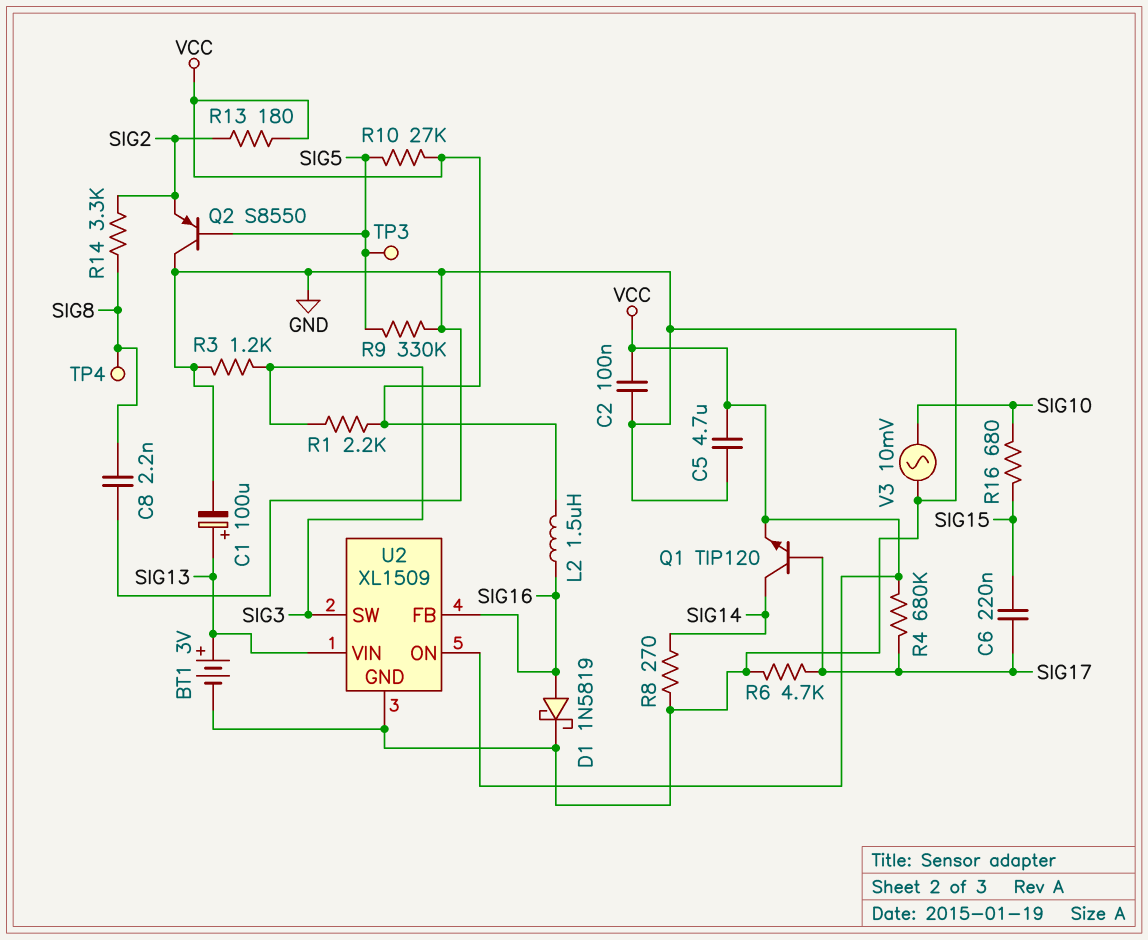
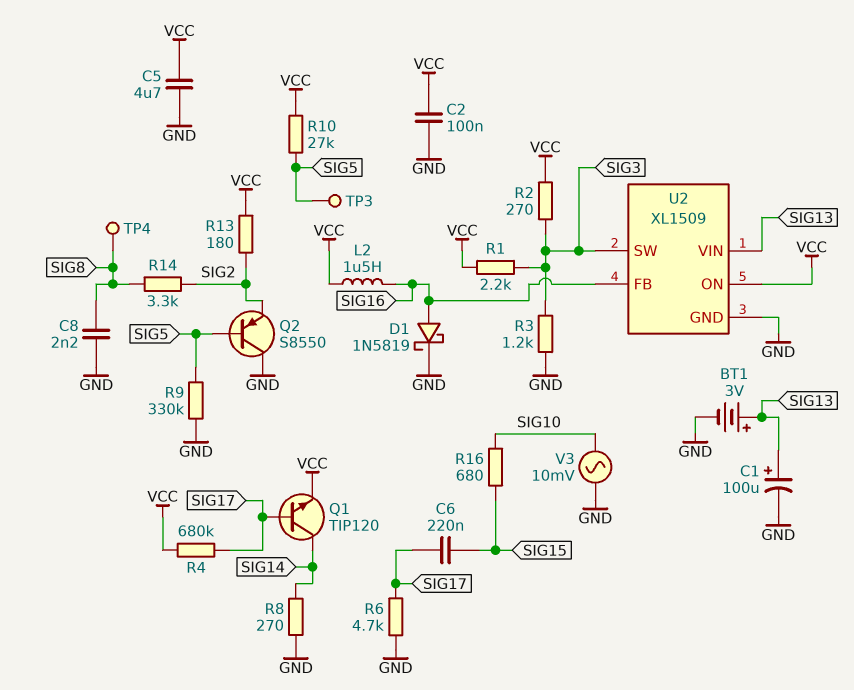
R2: none -> 270 (SIG3, VCC)

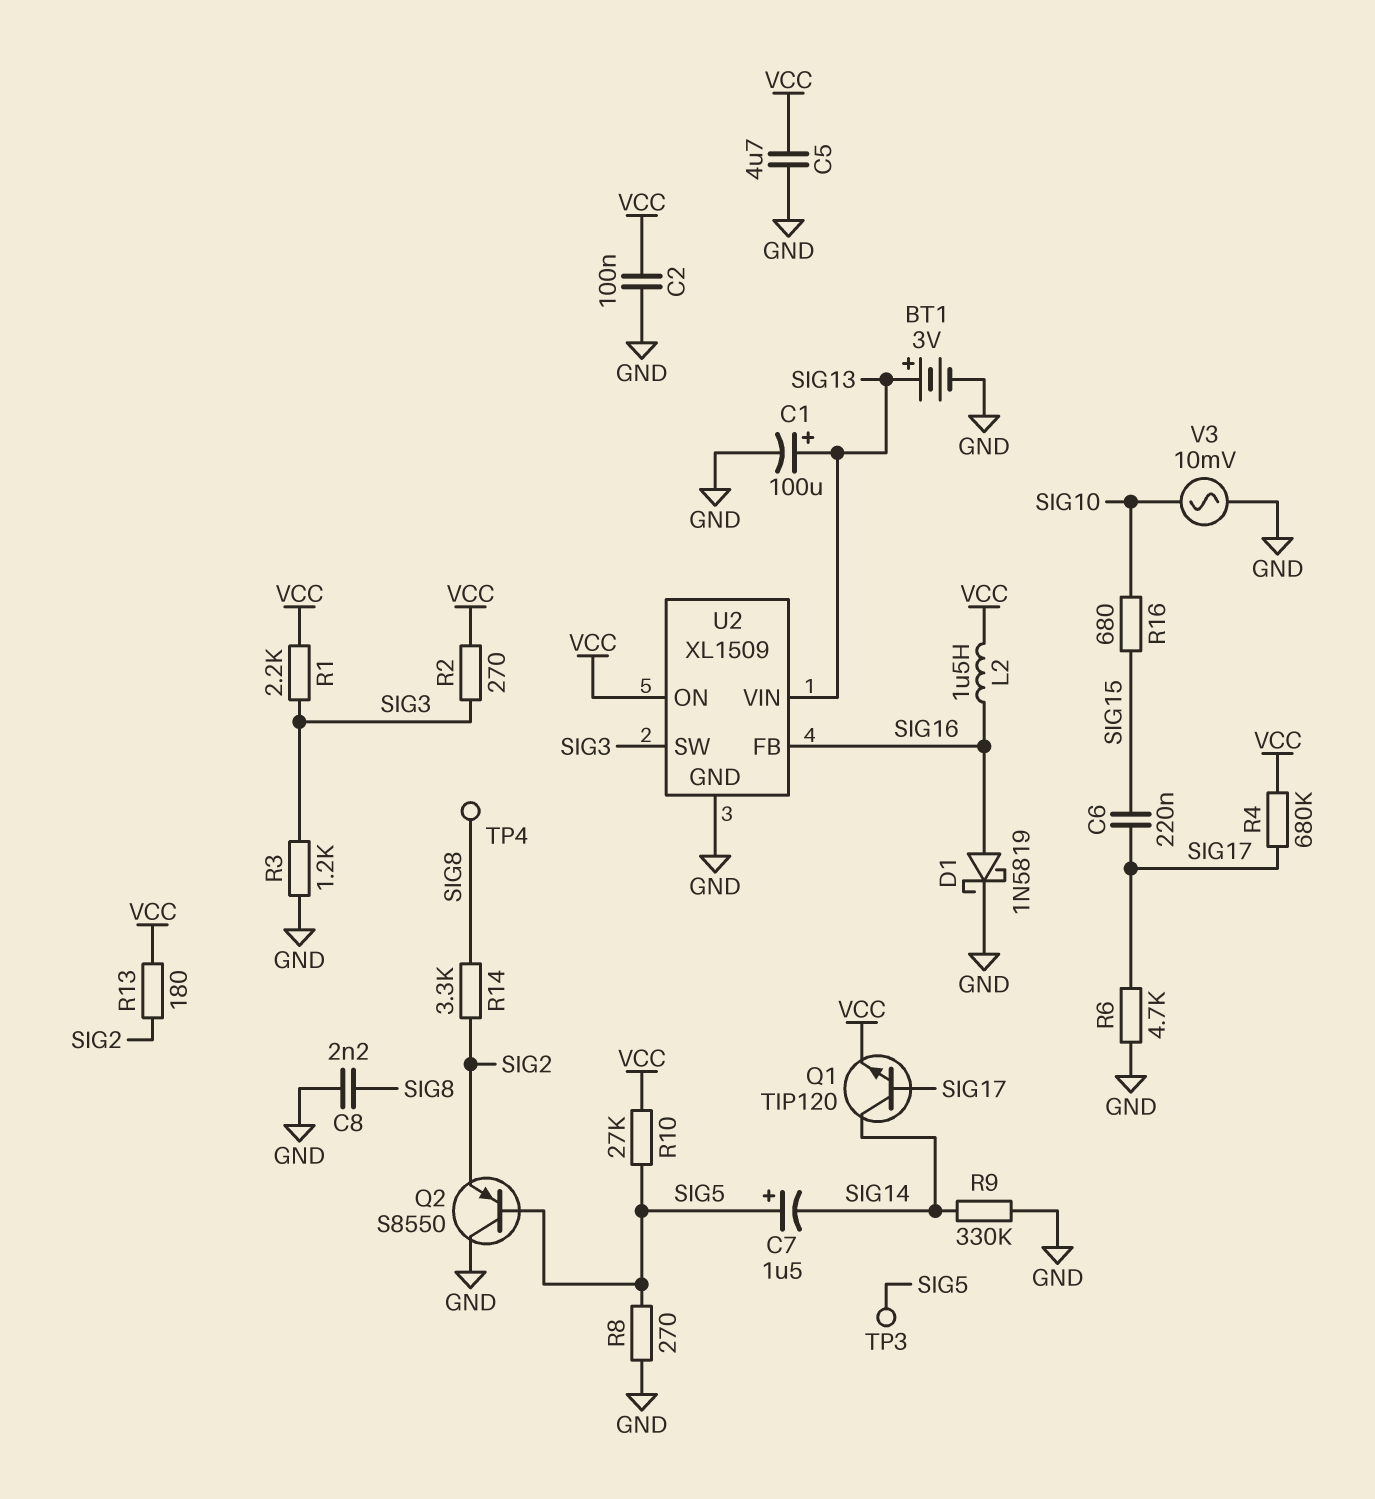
C7: none -> 1.5uF (plus SIG5, minus SIG14)
R8: 270 (GND, SIG14) -> 270 (GND, SIG5)
R9: 330k (GND, SIG5) -> 330k (GND, SIG14)

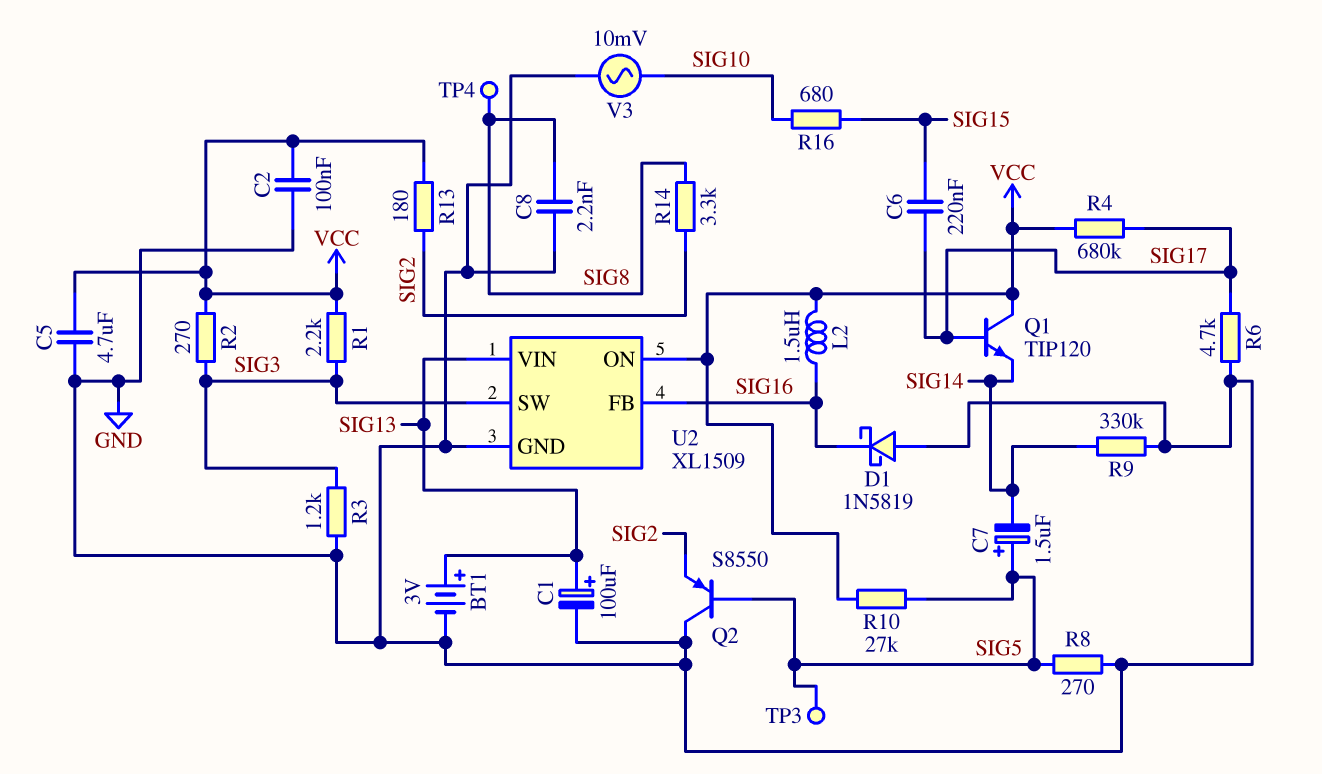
D1: schottky 1N5819 (A SIG16, K GND) -> schottky 1N5819 (A GND, K SIG16)
Q1: NPN TIP120 (B SIG17, C SIG14, E VCC) -> NPN TIP120 (B SIG17, C VCC, E SIG14)

